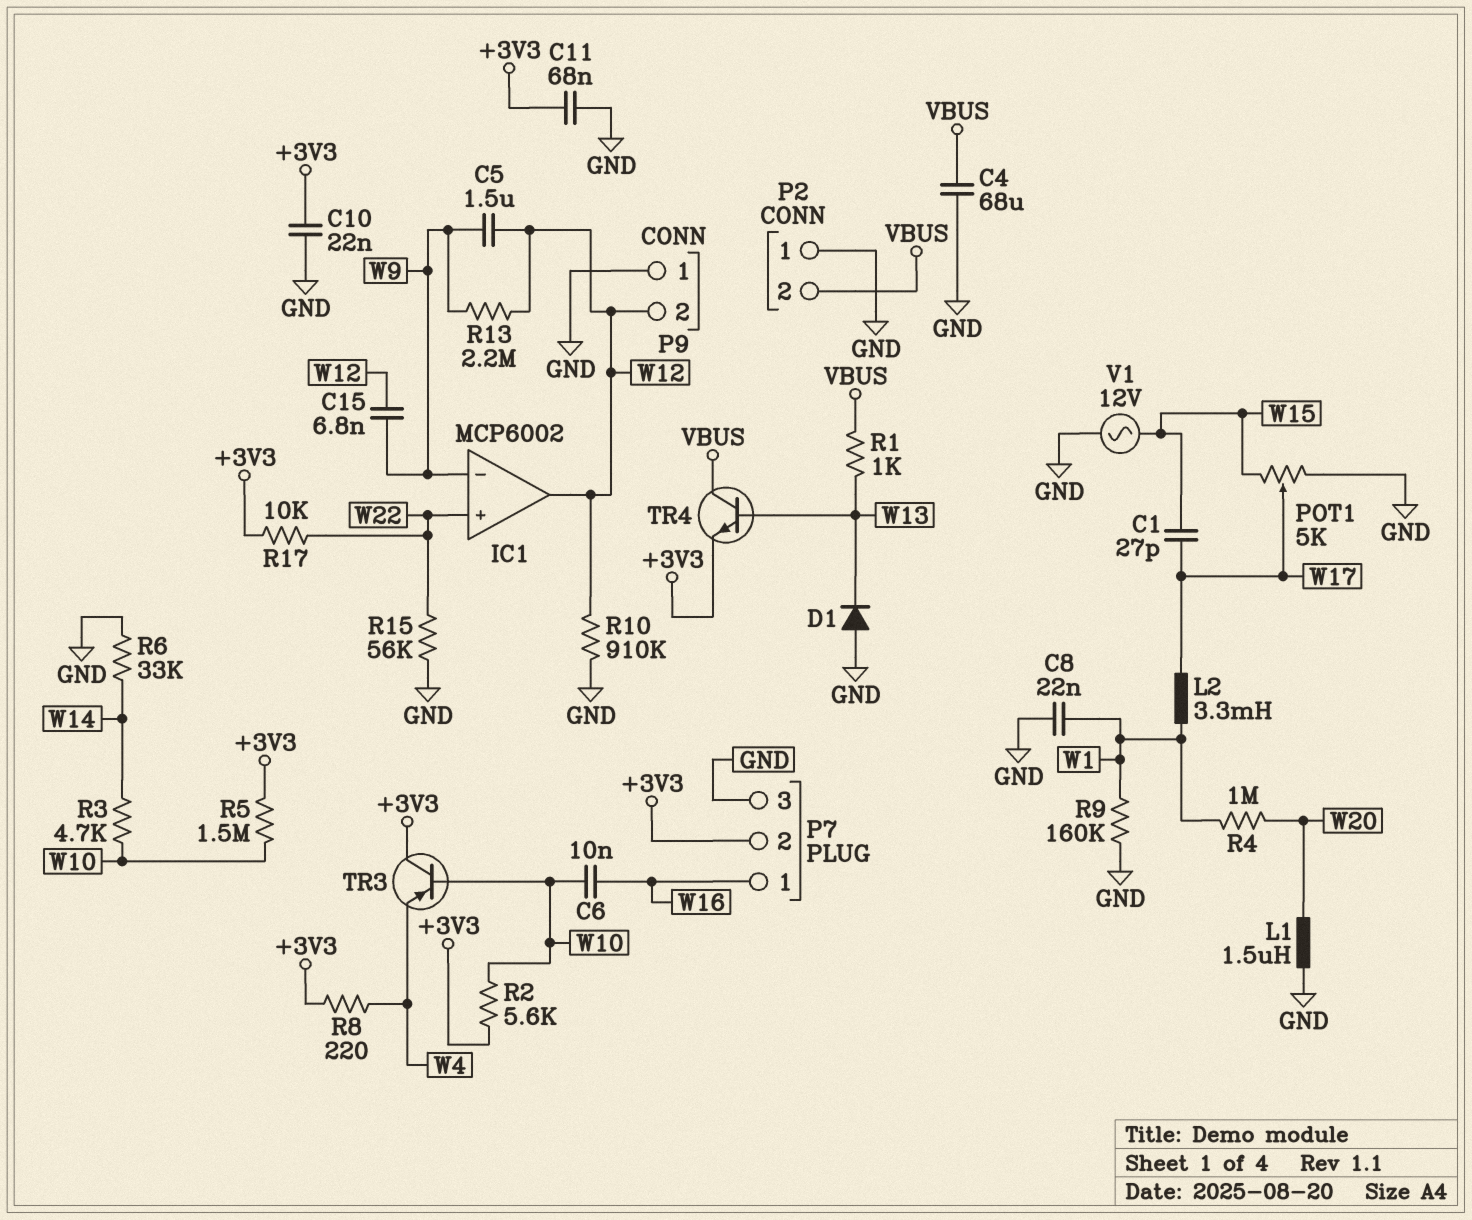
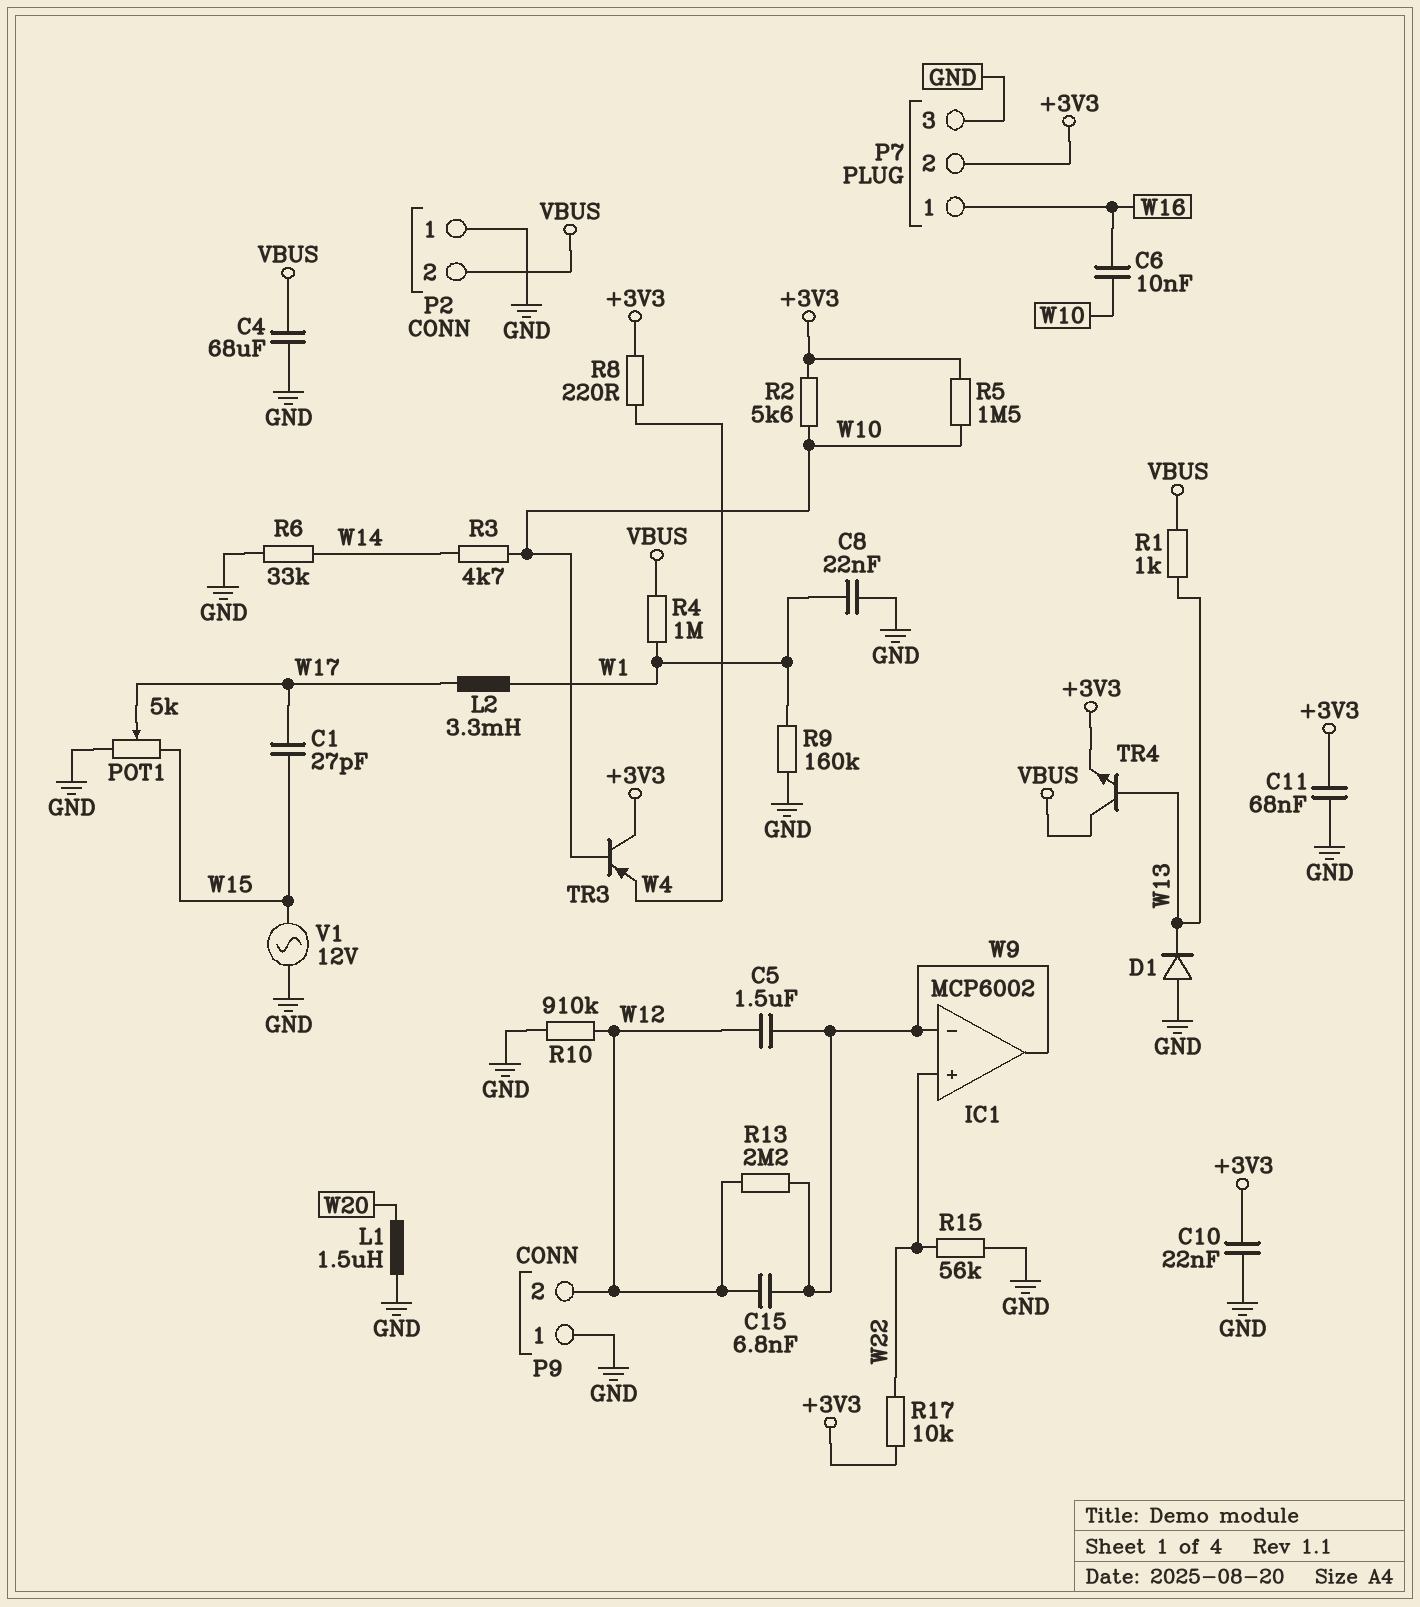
IC1 pin out: W12 -> W9
R4: 1M (W1, W20) -> 1M (VBUS, W1)

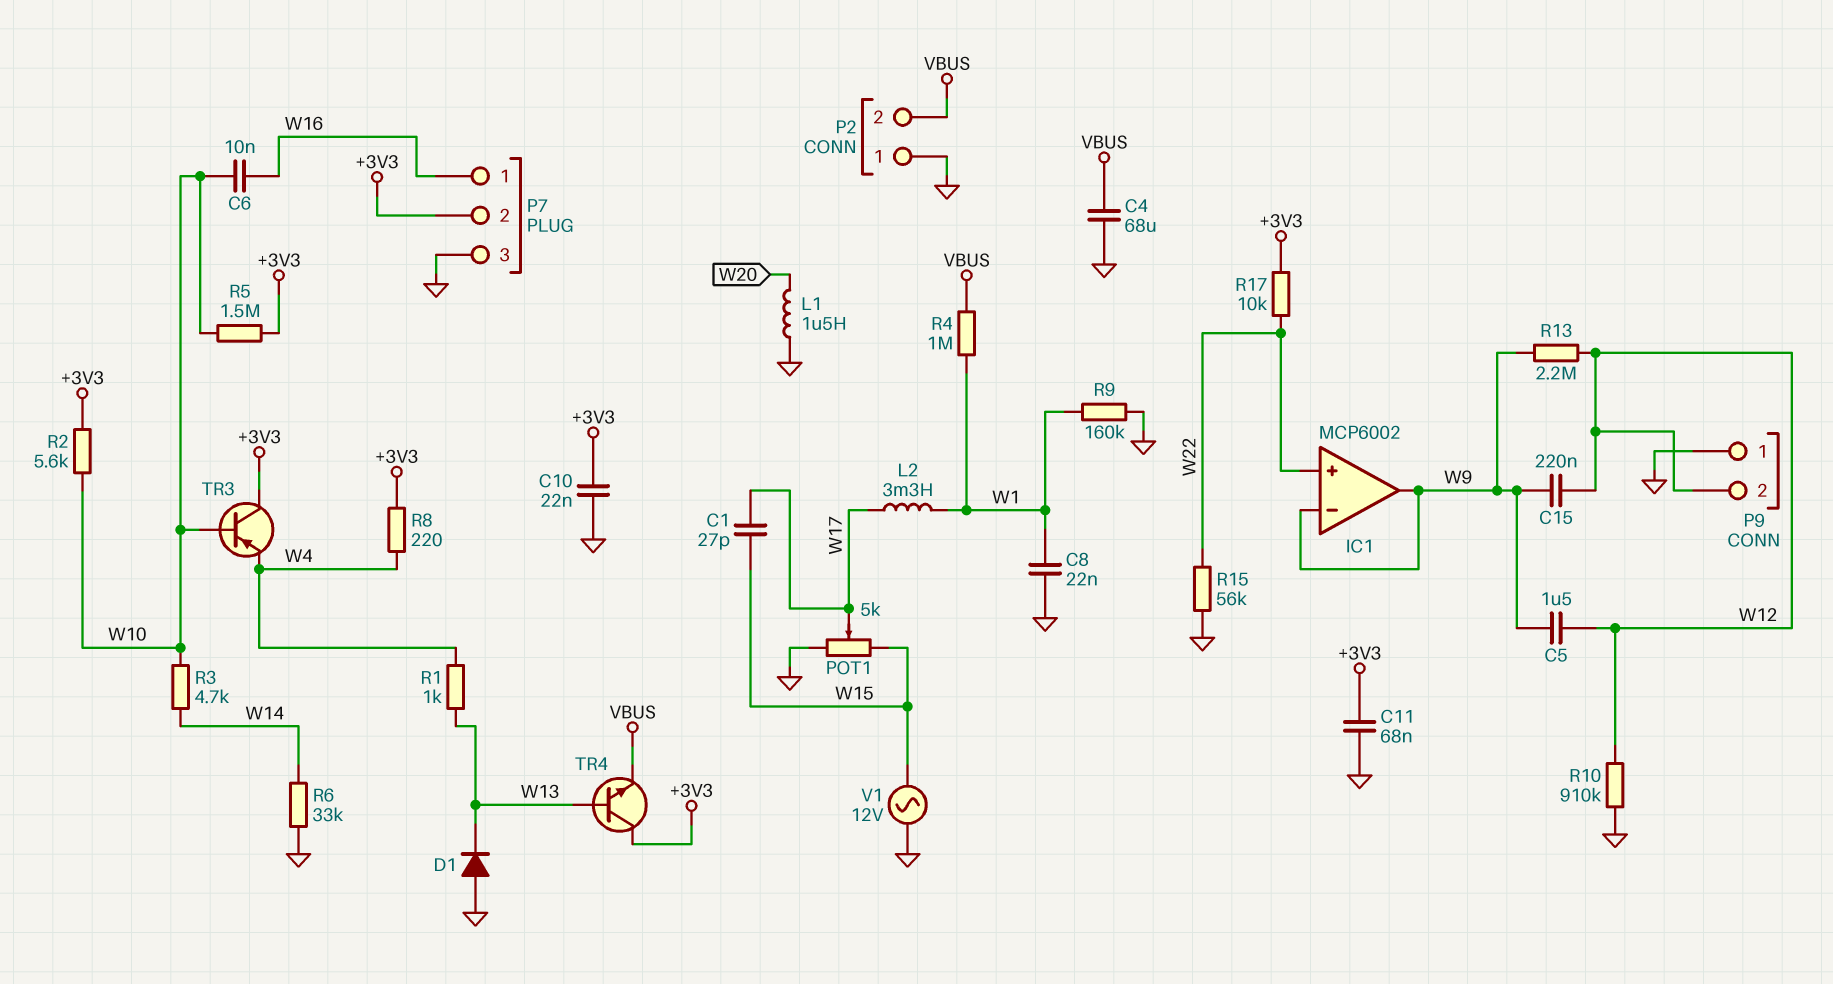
C15: 6.8nF (W9, W12) -> 220nF (W9, W12)
R1: 1k (VBUS, W13) -> 1k (W4, W13)
TR4: NPN (B W13, C VBUS, E +3V3) -> NPN (B W13, C +3V3, E VBUS)

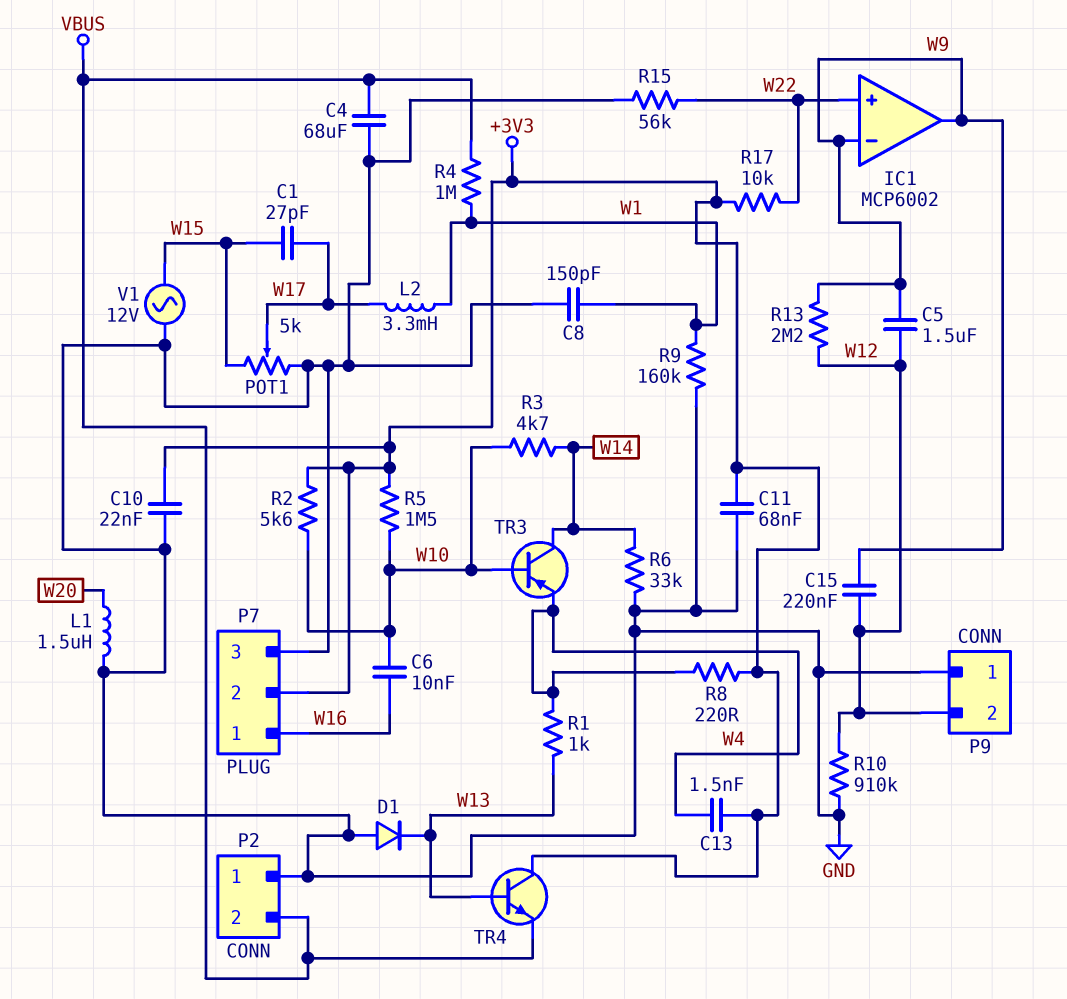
C8: 22nF (GND, W1) -> 150pF (GND, W1)
C13: none -> 1.5nF (+3V3, W4)
TR3: PNP (B W10, C +3V3, E W4) -> PNP (B W10, C W14, E W4)

